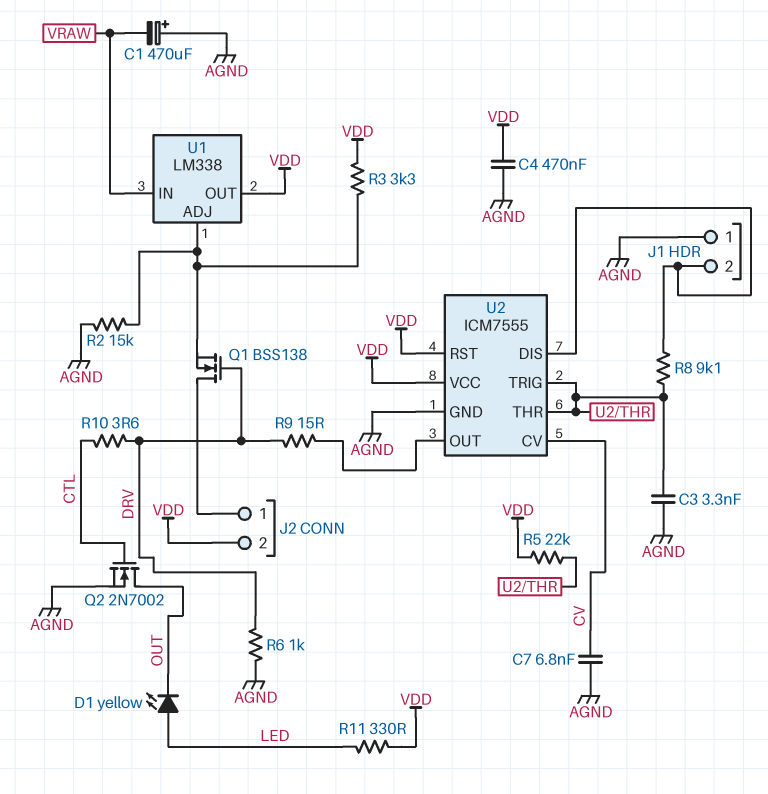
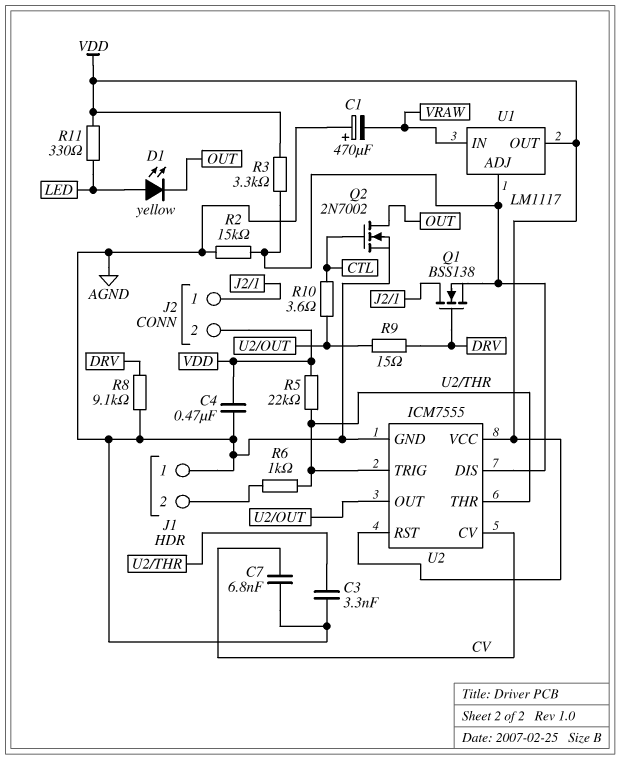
R6: 1k (AGND, DRV) -> 1k (J1/2, U2/THR)
R8: 9.1k (J1/2, U2/THR) -> 9.1k (AGND, DRV)
R10: 3.6 (CTL, DRV) -> 3.6 (CTL, U2/OUT)
U1: LM338 -> LM1117
U2 pin DIS: J1/2 -> U1/ADJ

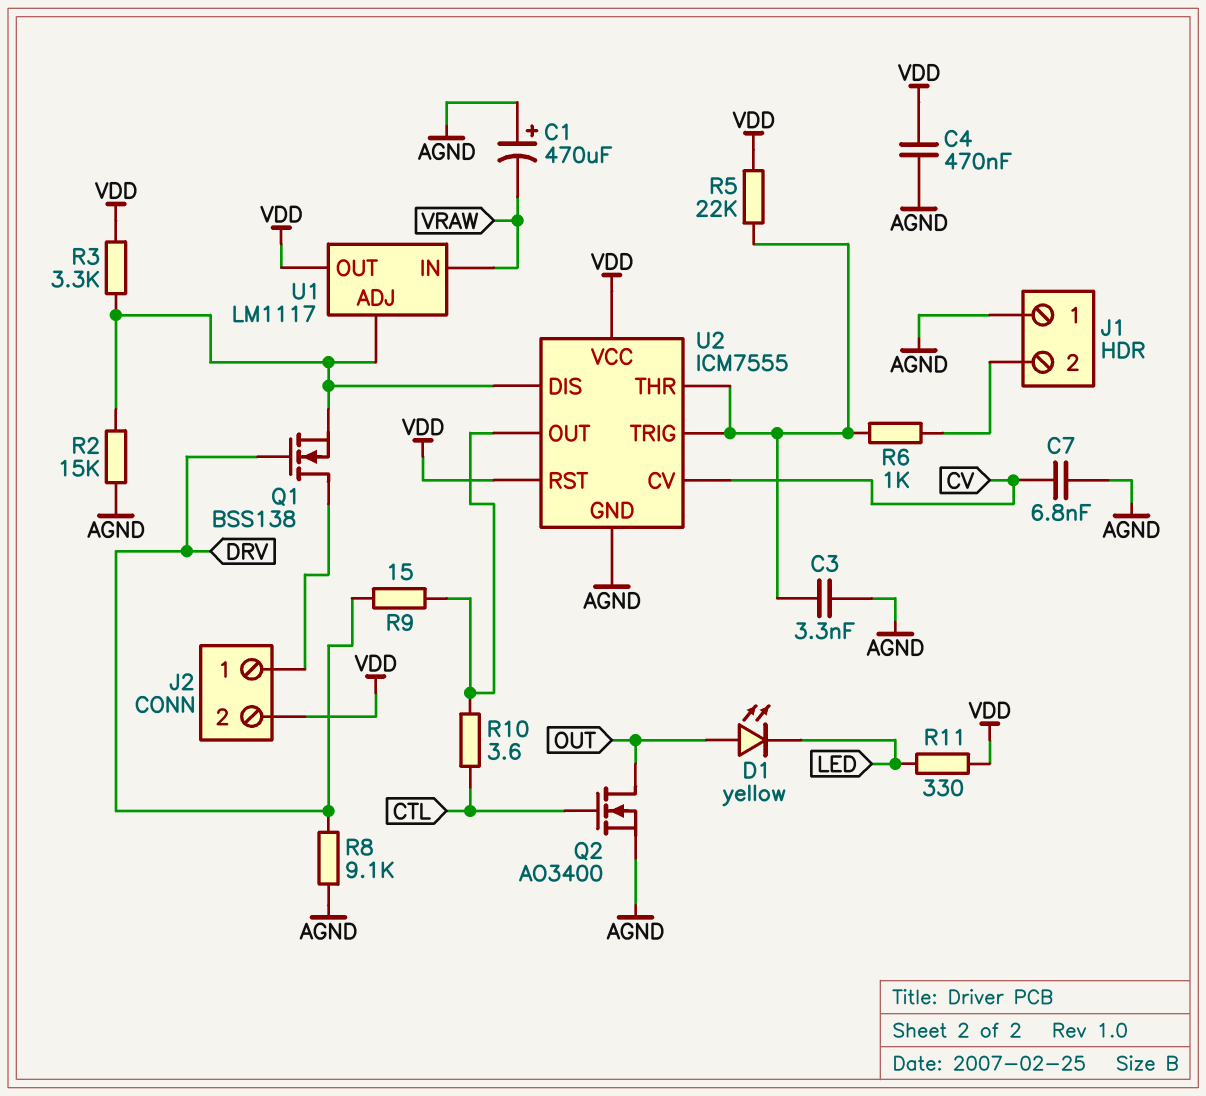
D1: LED yellow (A LED, K OUT) -> LED yellow (A OUT, K LED)
Q2: NMOS 2N7002 (G CTL, D OUT, S AGND) -> NMOS AO3400 (G CTL, D OUT, S AGND)

